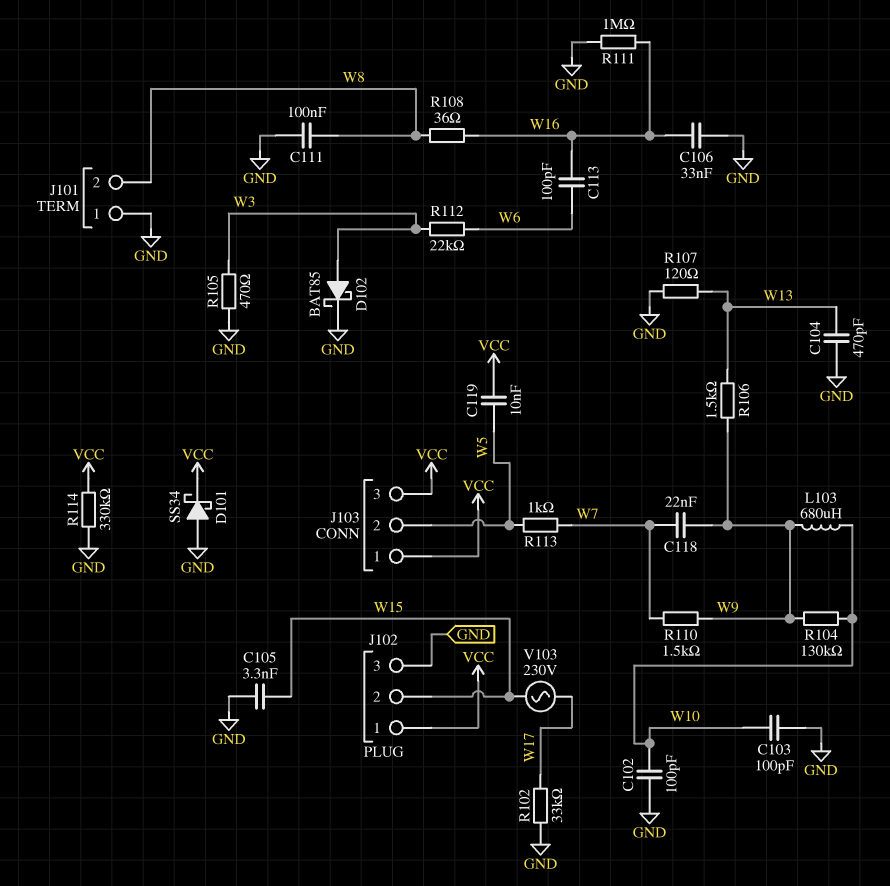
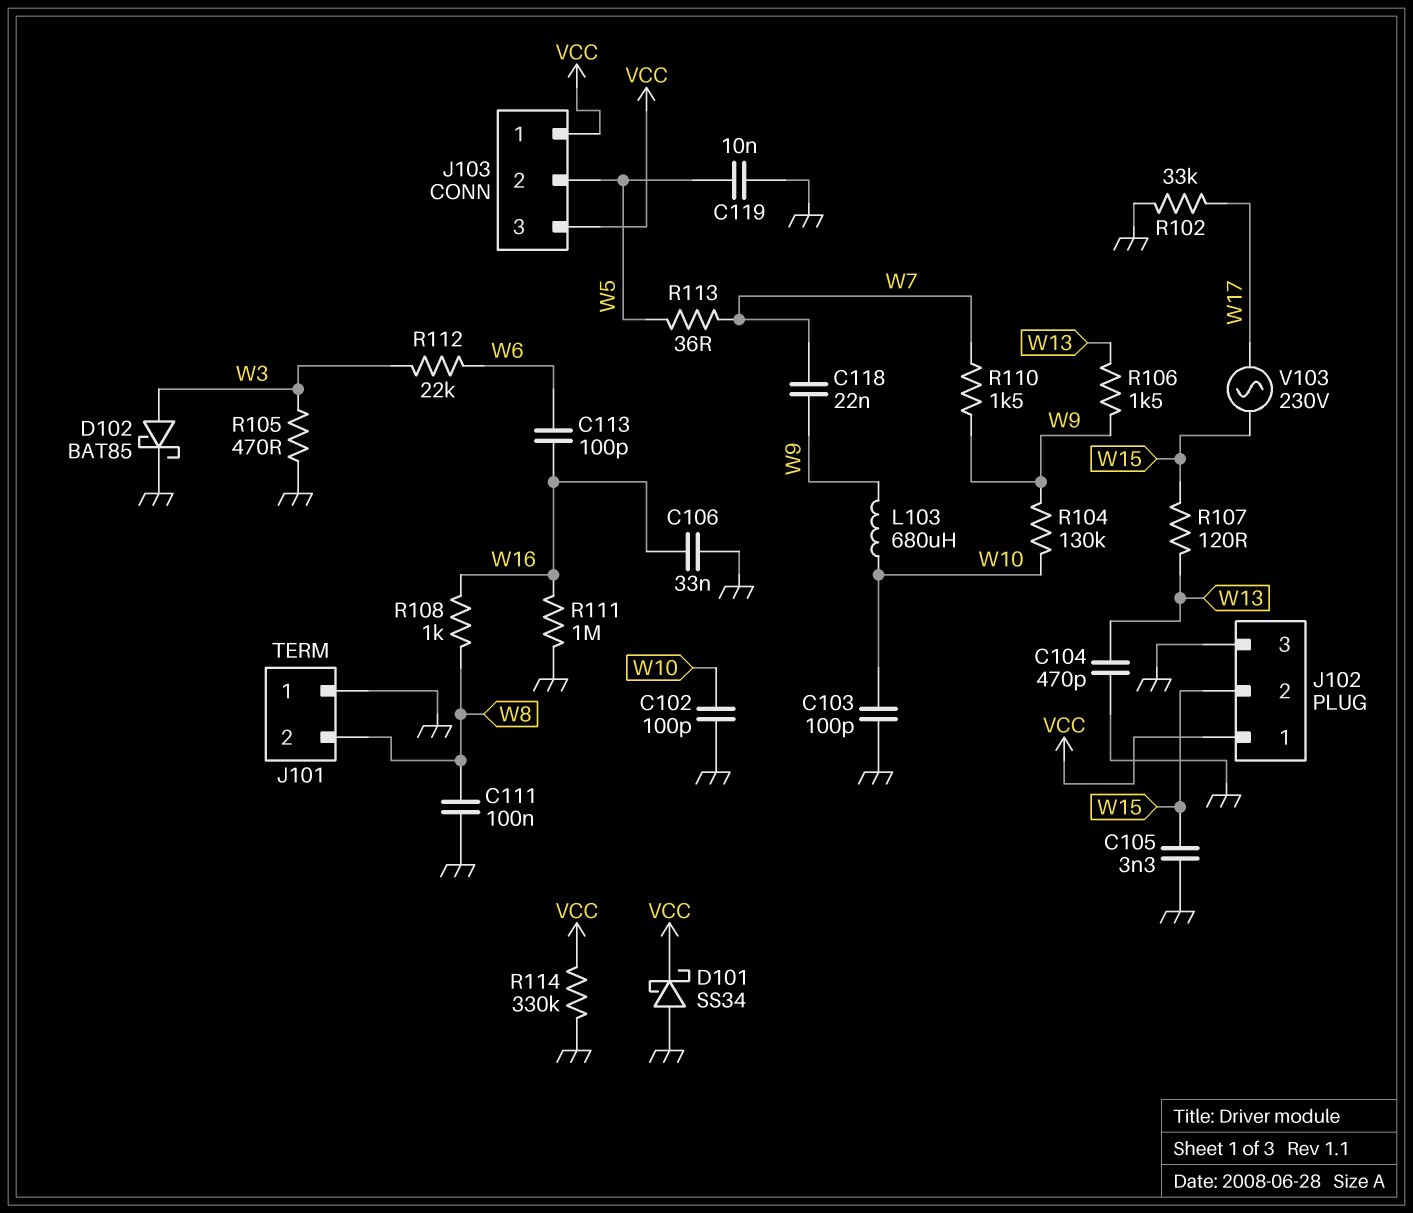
C119: 10nF (VCC, W5) -> 10nF (GND, W5)
R107: 120 (GND, W13) -> 120 (W13, W15)
R108: 36 (W8, W16) -> 1k (W8, W16)
R113: 1k (W5, W7) -> 36 (W5, W7)

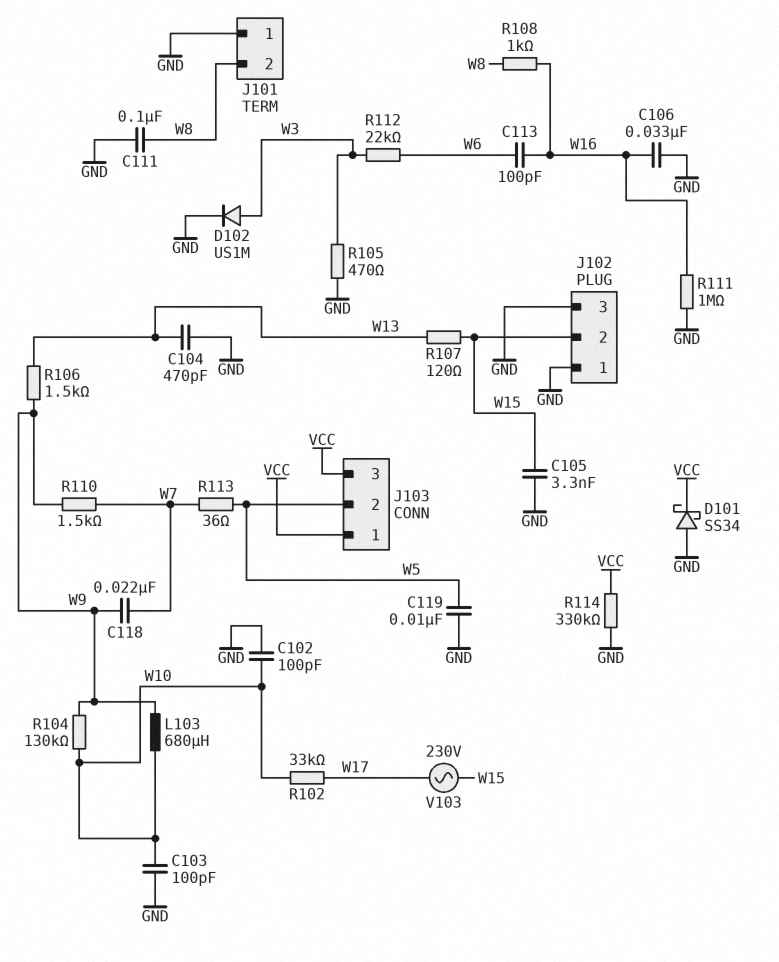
D102: schottky BAT85 (A W3, K GND) -> diode US1M (A W3, K GND)
J102 pin 1: VCC -> GND
R102: 33k (GND, W17) -> 33k (W10, W17)

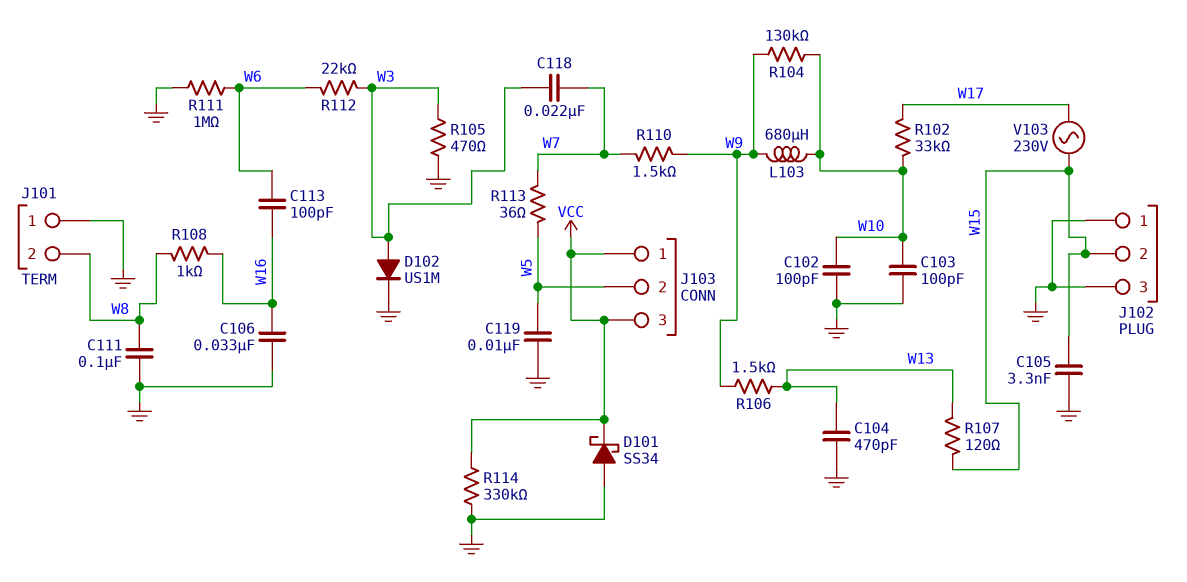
C118: 22nF (W7, W9) -> 22nF (W3, W7)
R111: 1M (GND, W16) -> 1M (GND, W6)

